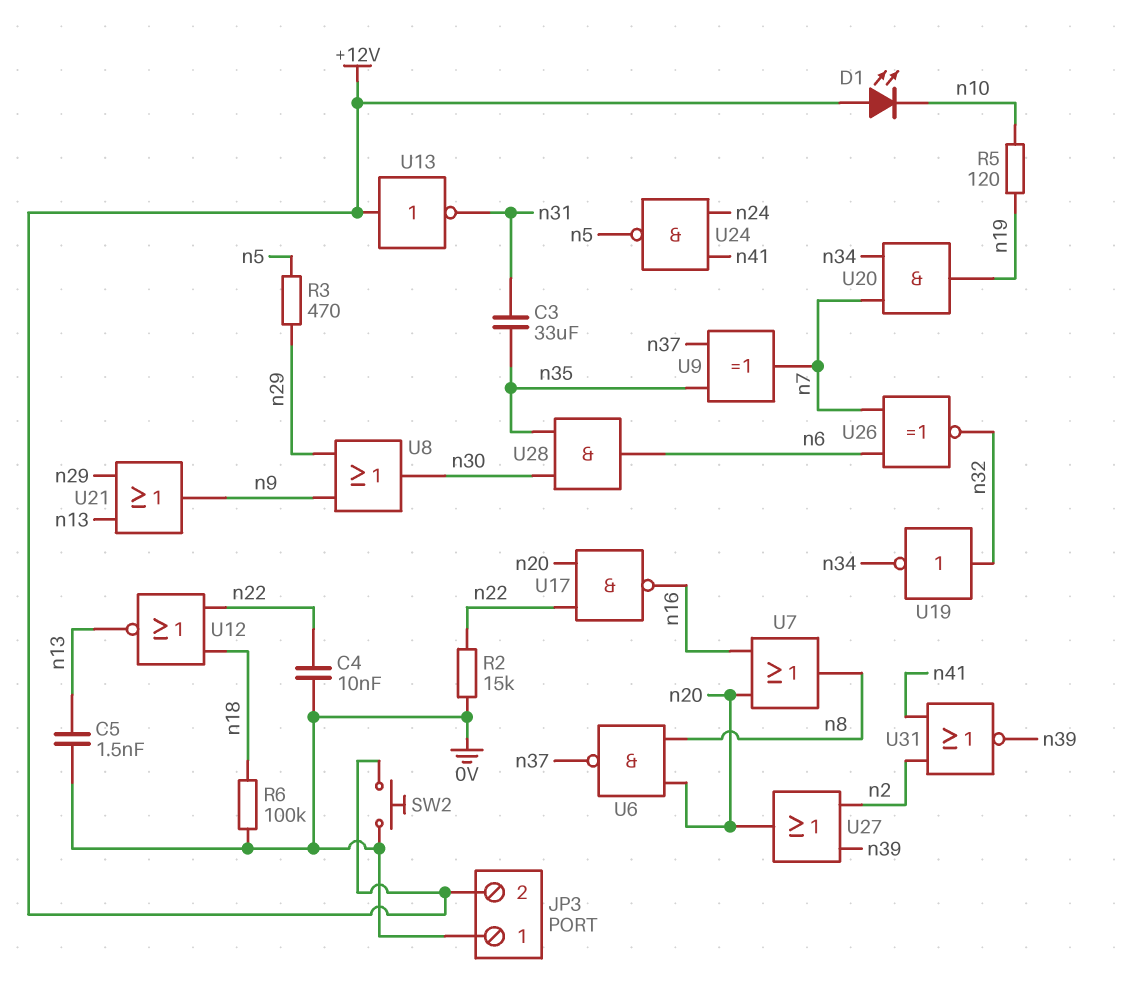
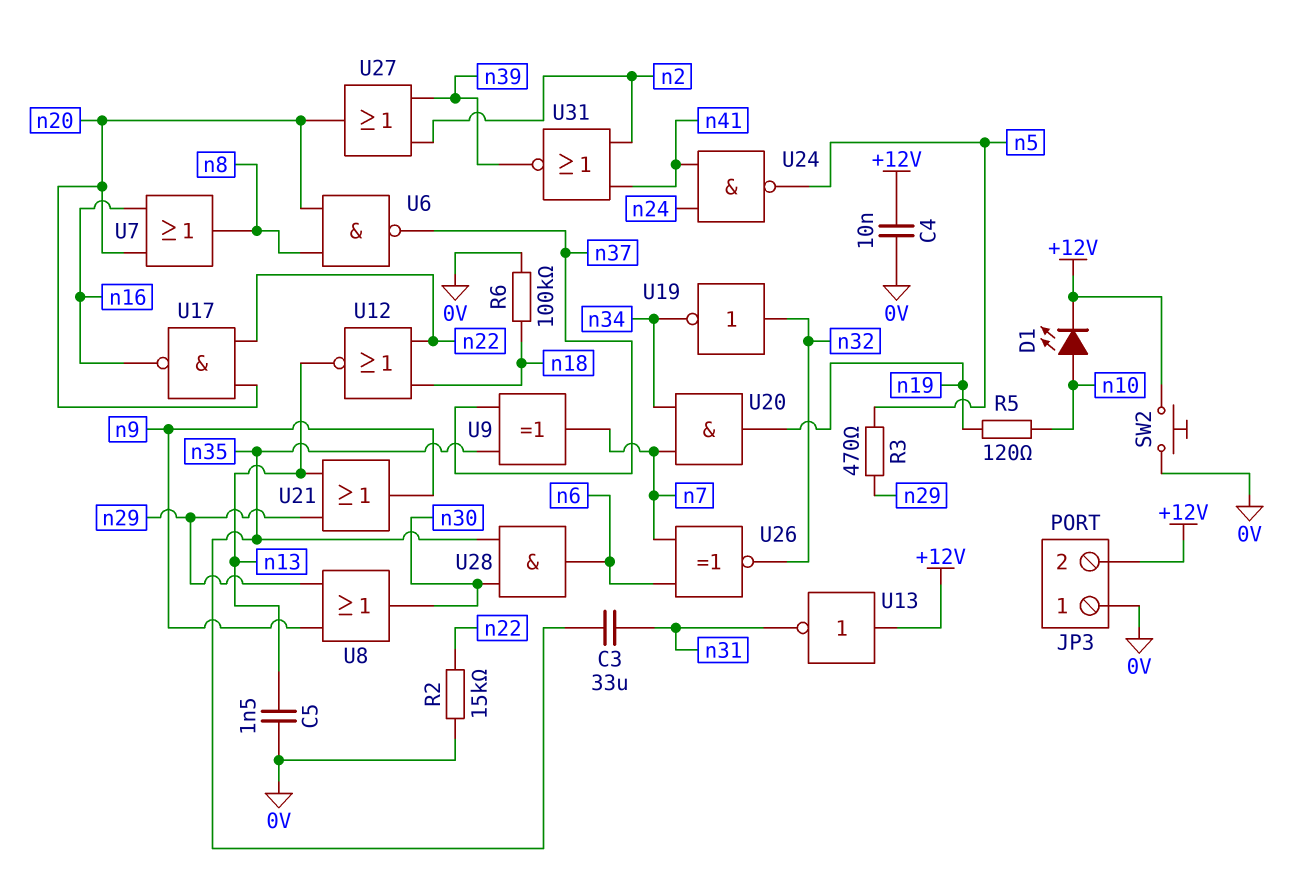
C4: 10nF (0V, n22) -> 10nF (+12V, 0V)
D1: LED (A +12V, K n10) -> LED (A n10, K +12V)

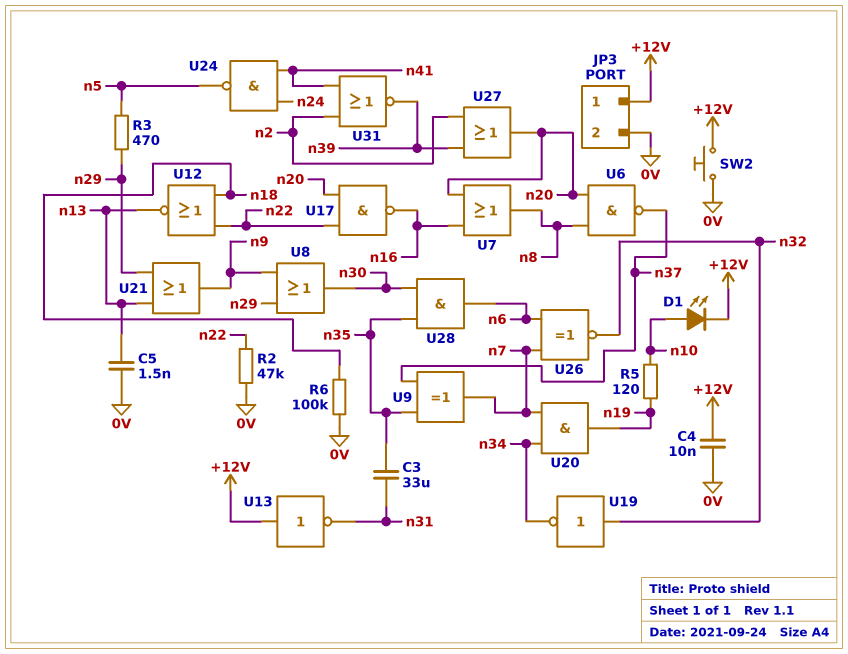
JP3 pin 1: 0V -> +12V
JP3 pin 2: +12V -> 0V
R2: 15k (0V, n22) -> 47k (0V, n22)

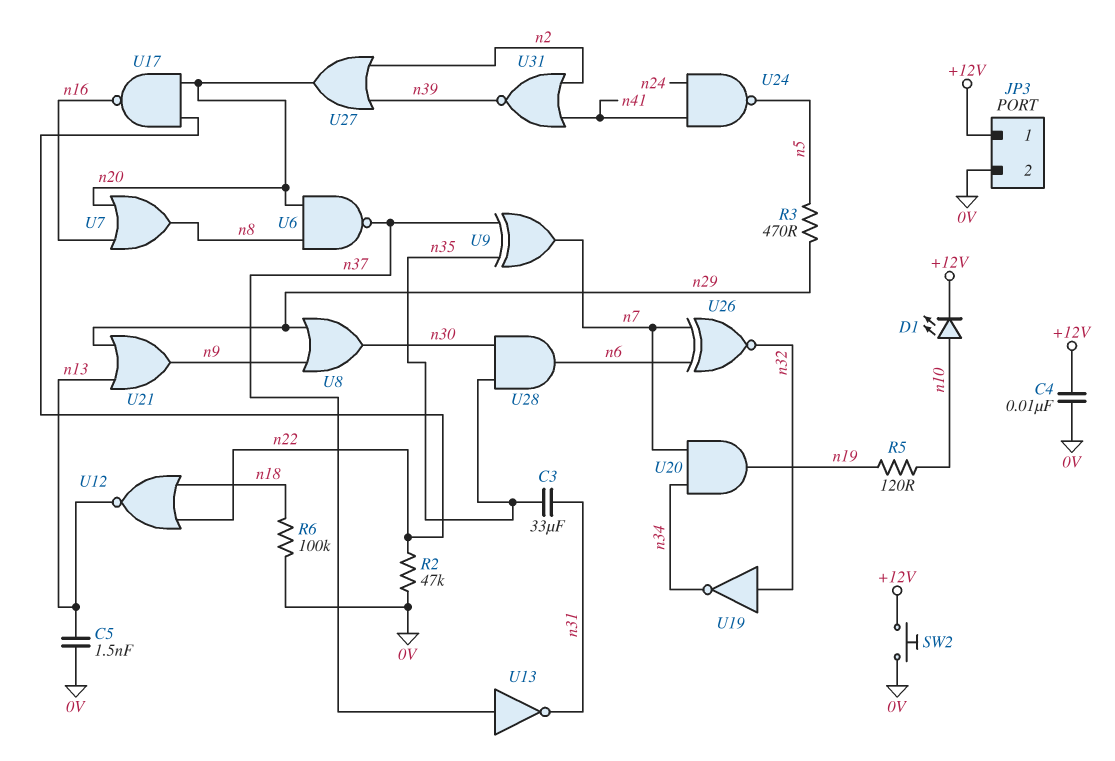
U13: NOT (in +12V, out n31) -> NOT (in n37, out n31)

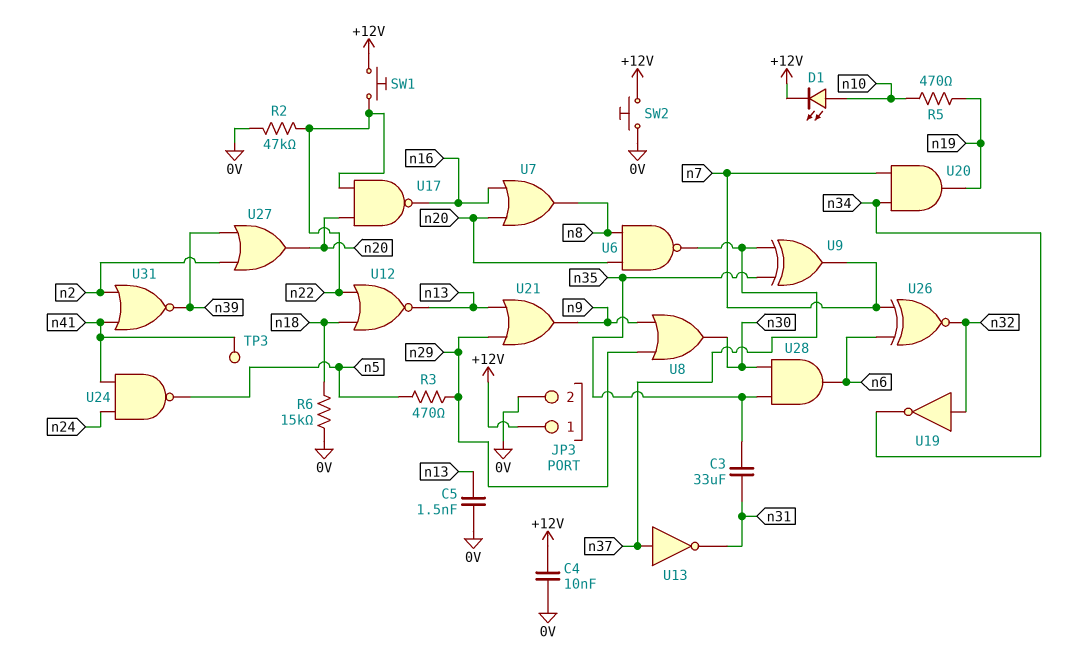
R5: 120 (n10, n19) -> 470 (n10, n19)
R6: 100k (0V, n18) -> 15k (0V, n18)
SW1: none -> button (+12V, n22)
TP3: none -> test point (n41)

